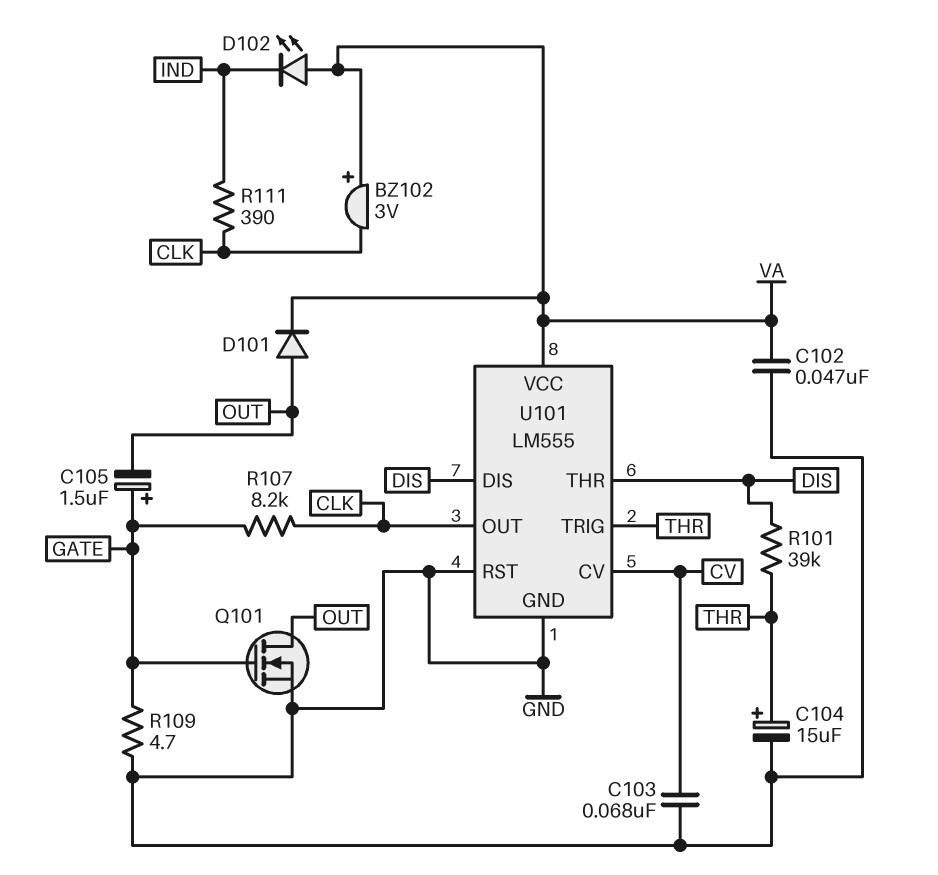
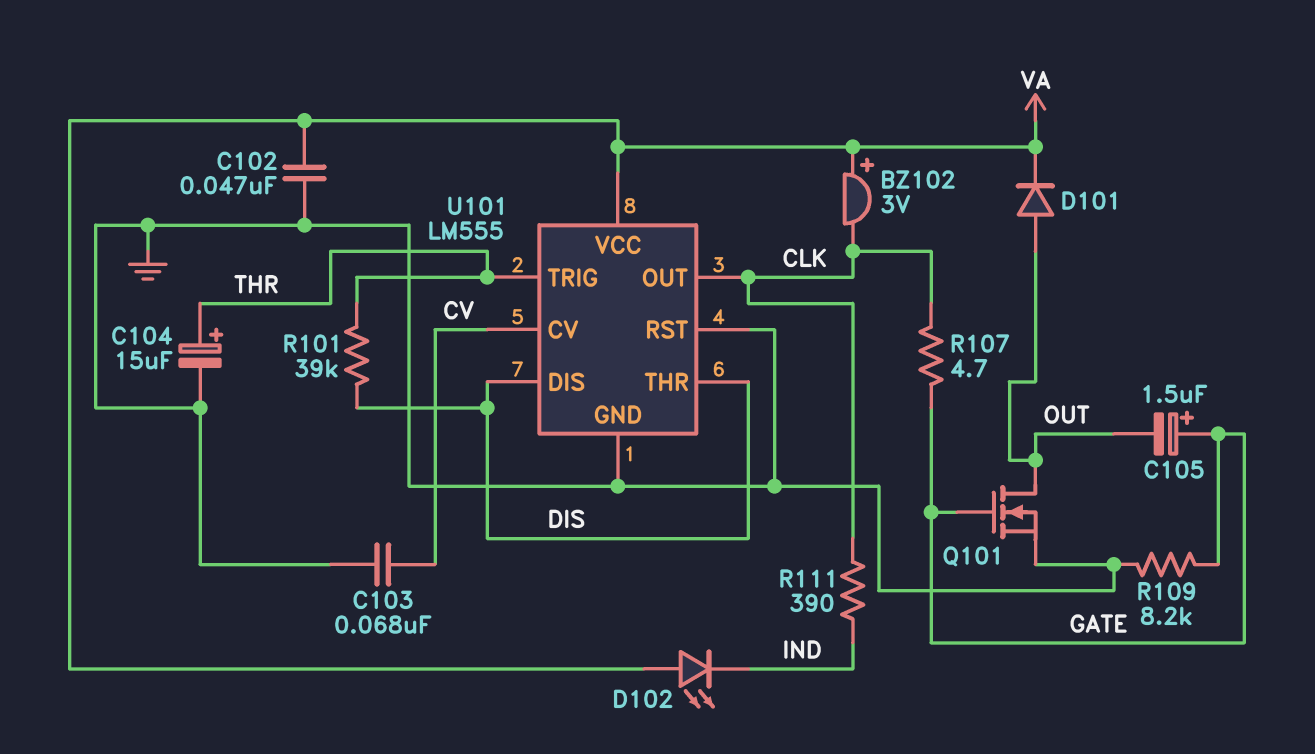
R107: 8.2k (CLK, GATE) -> 4.7 (CLK, GATE)
R109: 4.7 (GATE, GND) -> 8.2k (GATE, GND)

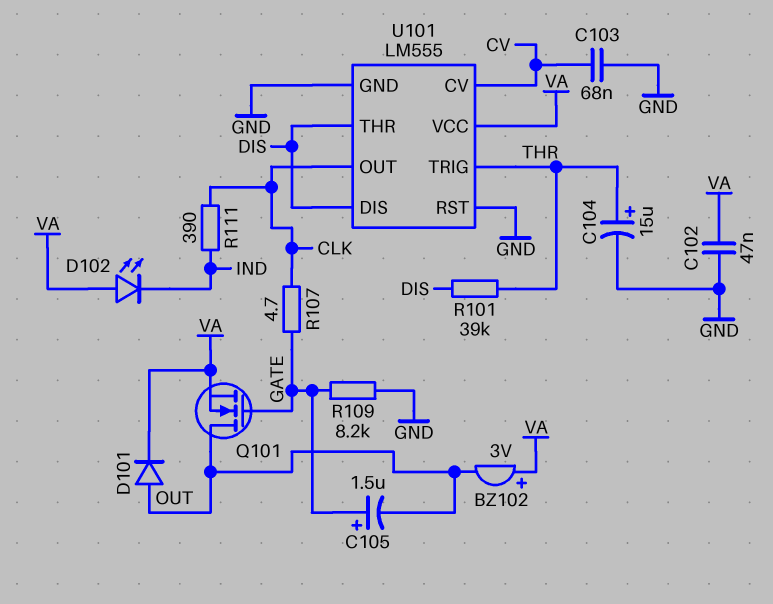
BZ102: buzzer 3V (plus VA, minus CLK) -> buzzer 3V (plus VA, minus OUT)
Q101: NMOS (G GATE, D OUT, S GND) -> NMOS (G GATE, D OUT, S VA)

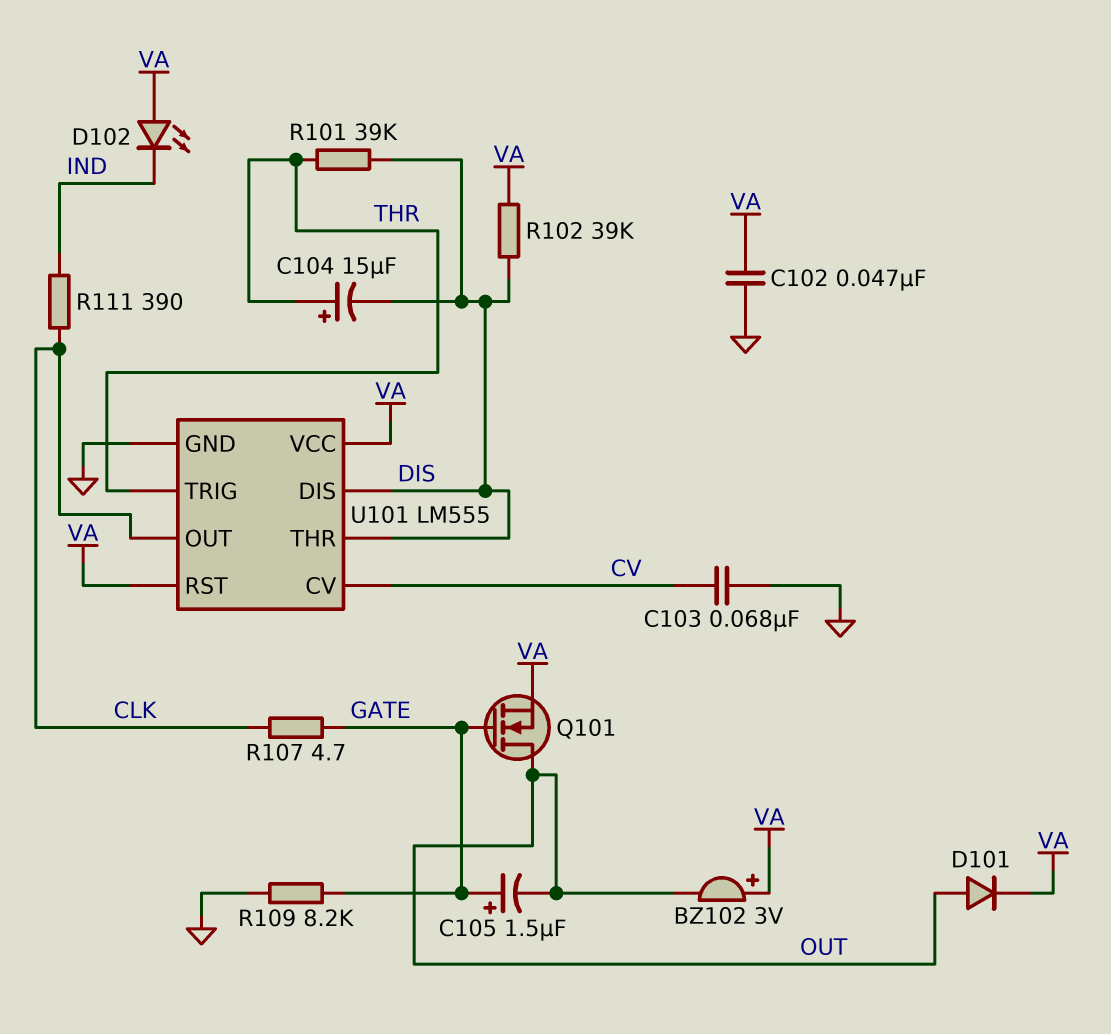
C104: 15uF (plus THR, minus GND) -> 15uF (plus THR, minus DIS)
R102: none -> 39k (DIS, VA)
U101 pin RST: GND -> VA

